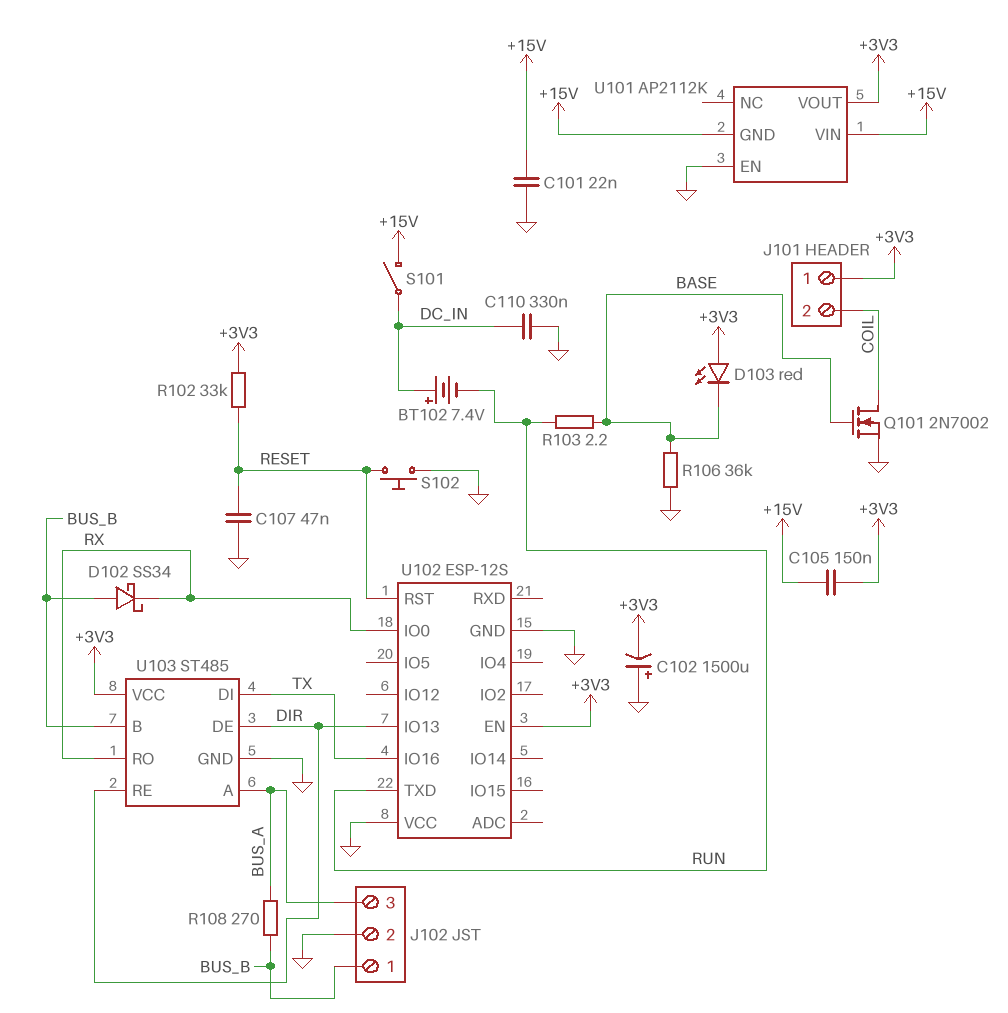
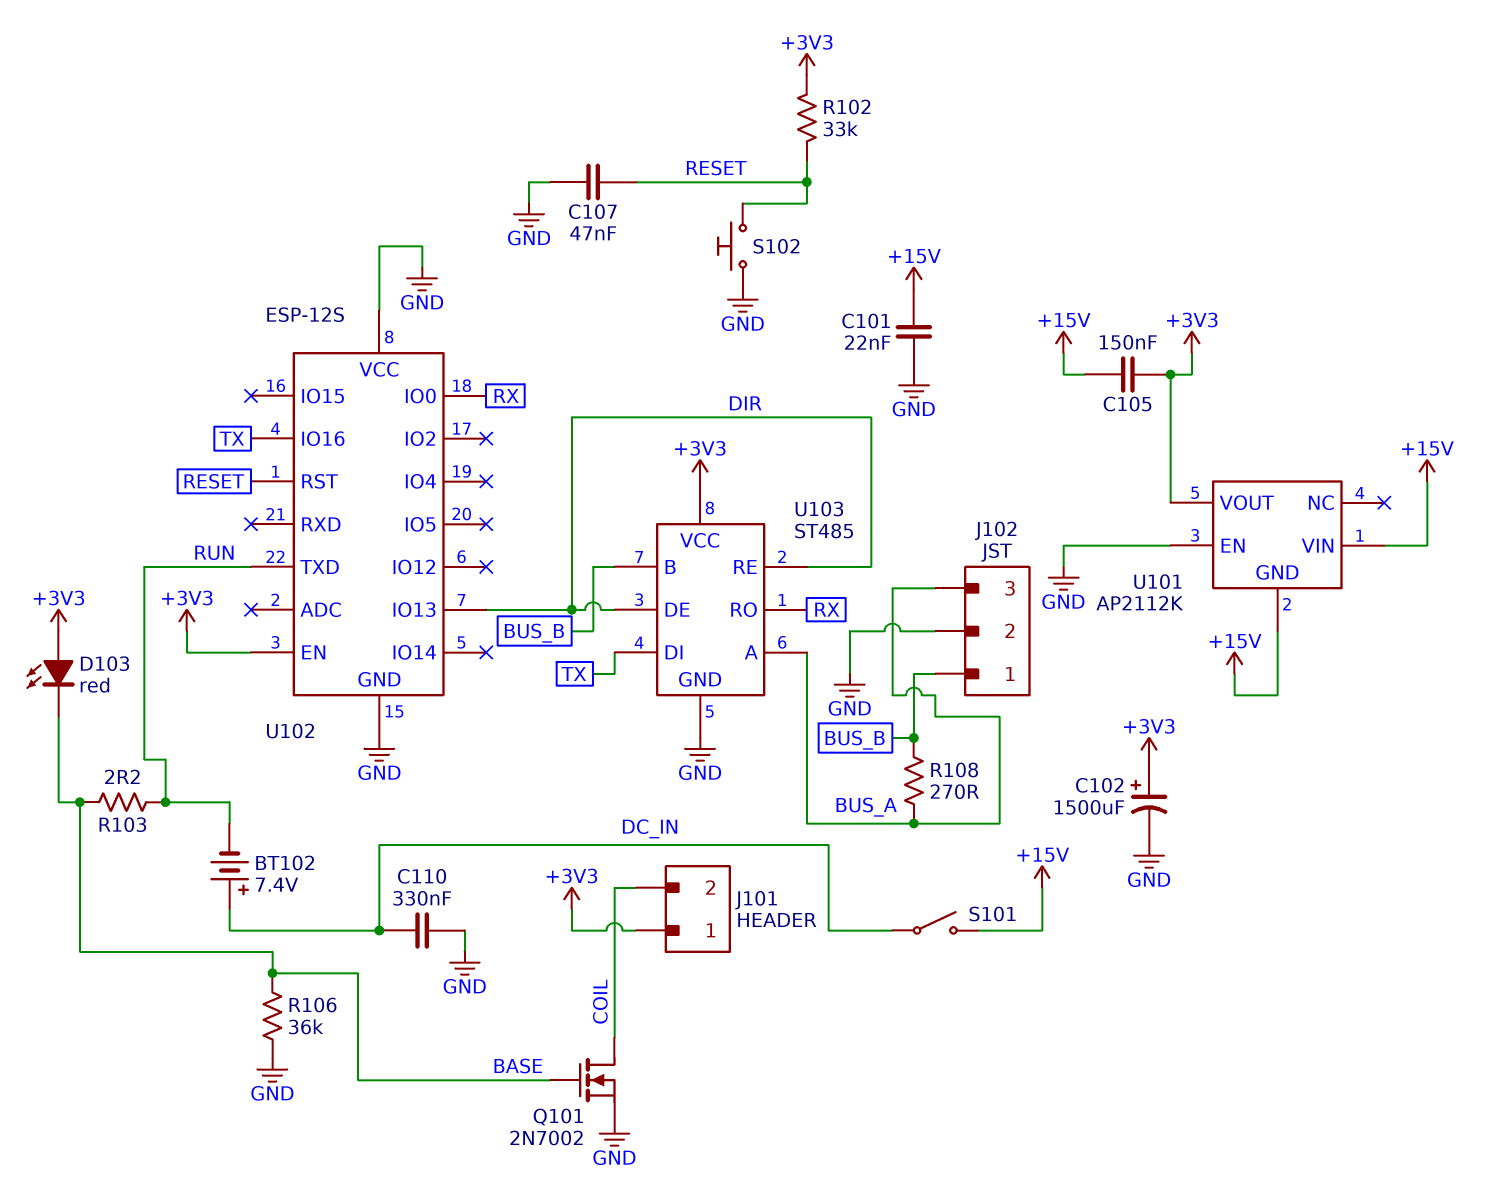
C102: 1500uF (plus GND, minus +3V3) -> 1500uF (plus +3V3, minus GND)
D102: schottky SS34 (A BUS_B, K RX) -> none

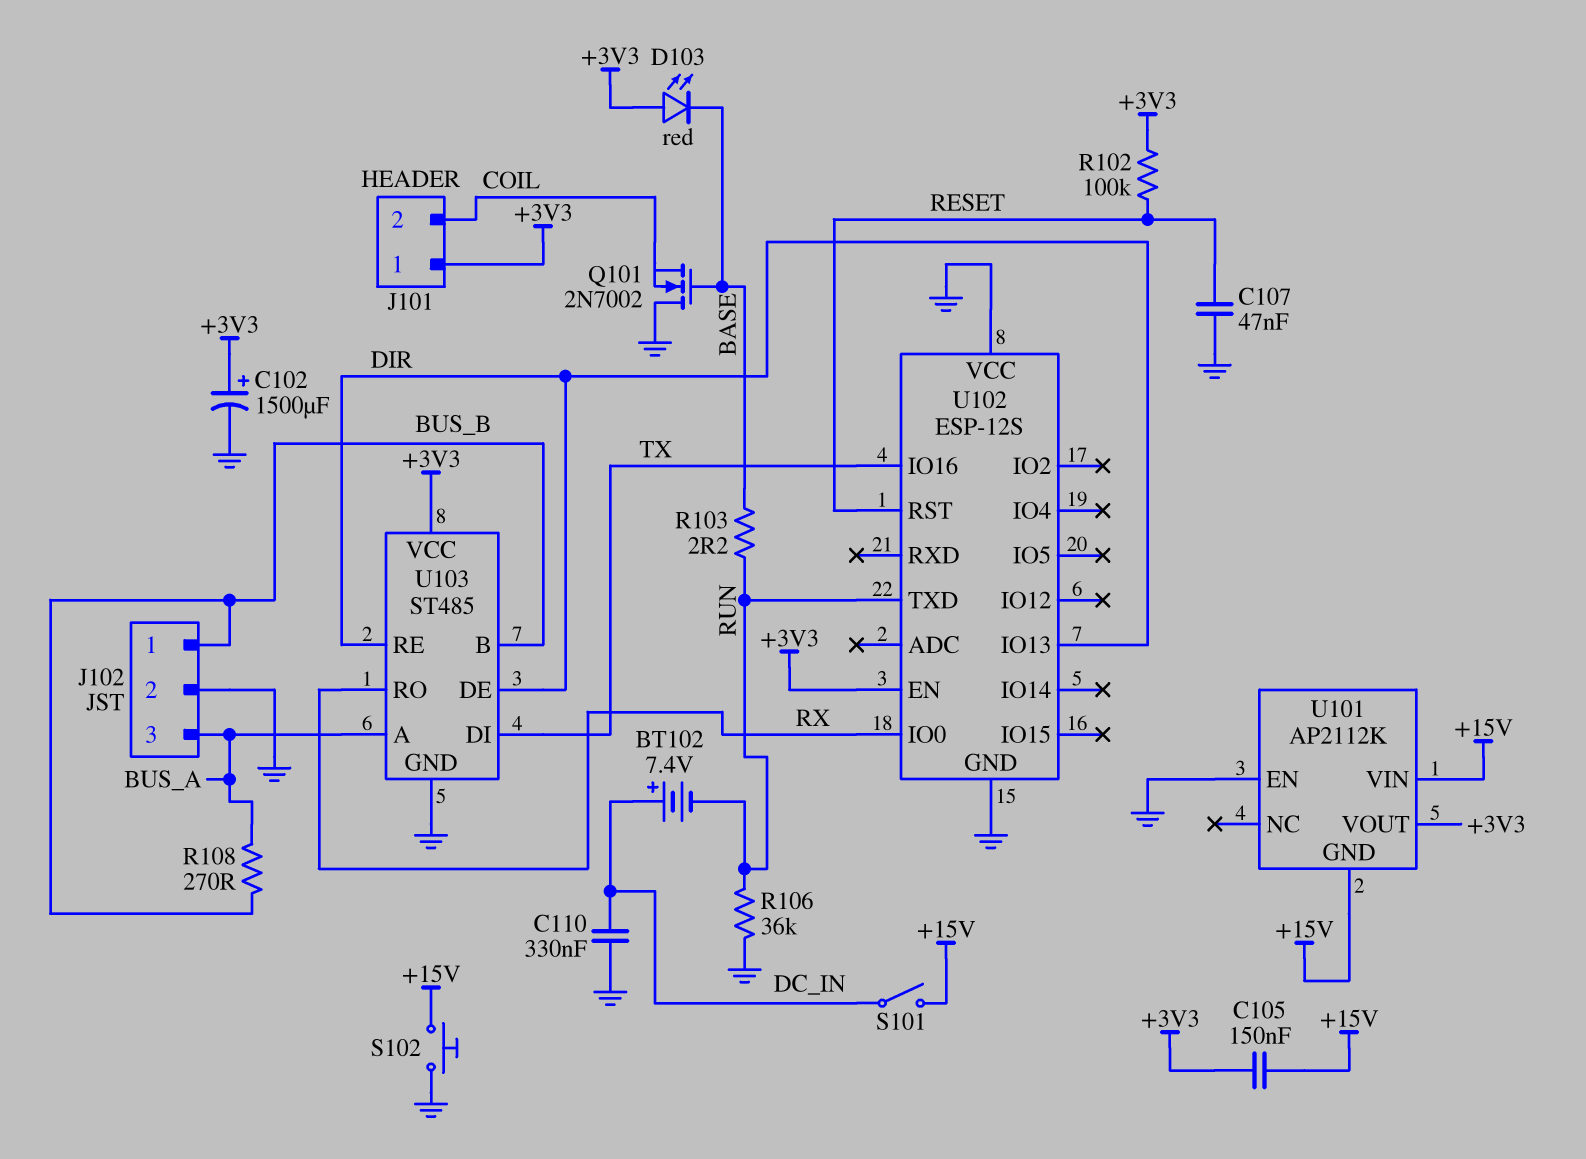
C101: 22nF (+15V, GND) -> none
Q101: NMOS 2N7002 (G BASE, D COIL, S GND) -> NMOS 2N7002 (G BASE, D GND, S COIL)
R102: 33k (+3V3, RESET) -> 100k (+3V3, RESET)
R106: 36k (BASE, GND) -> 36k (GND, RUN)
S102: button (GND, RESET) -> button (+15V, GND)

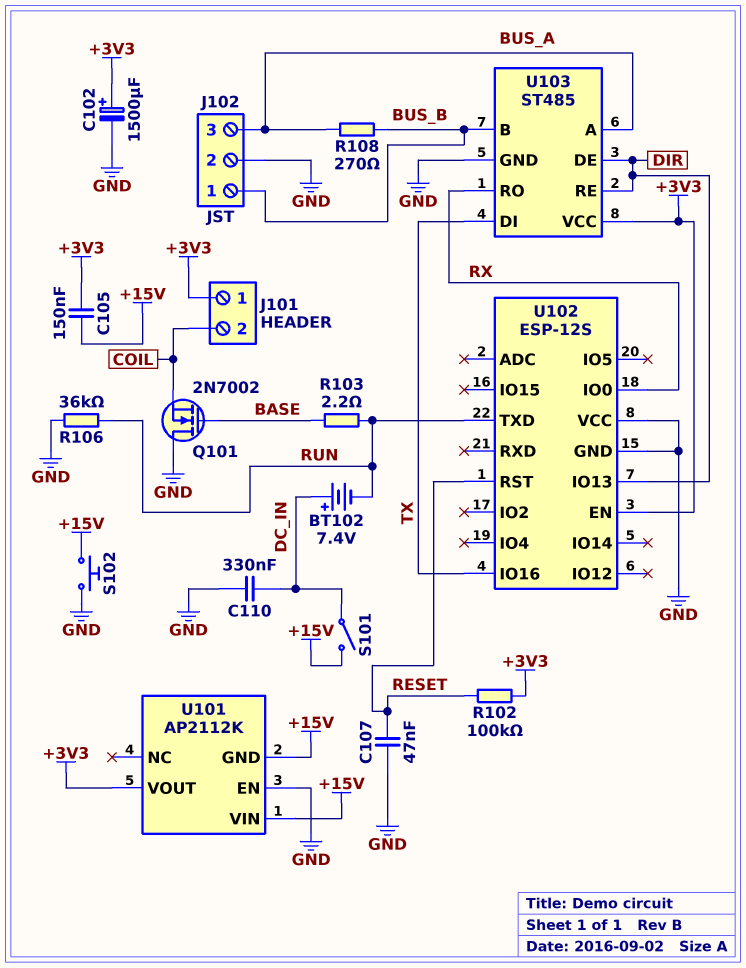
D103: LED red (A +3V3, K BASE) -> none

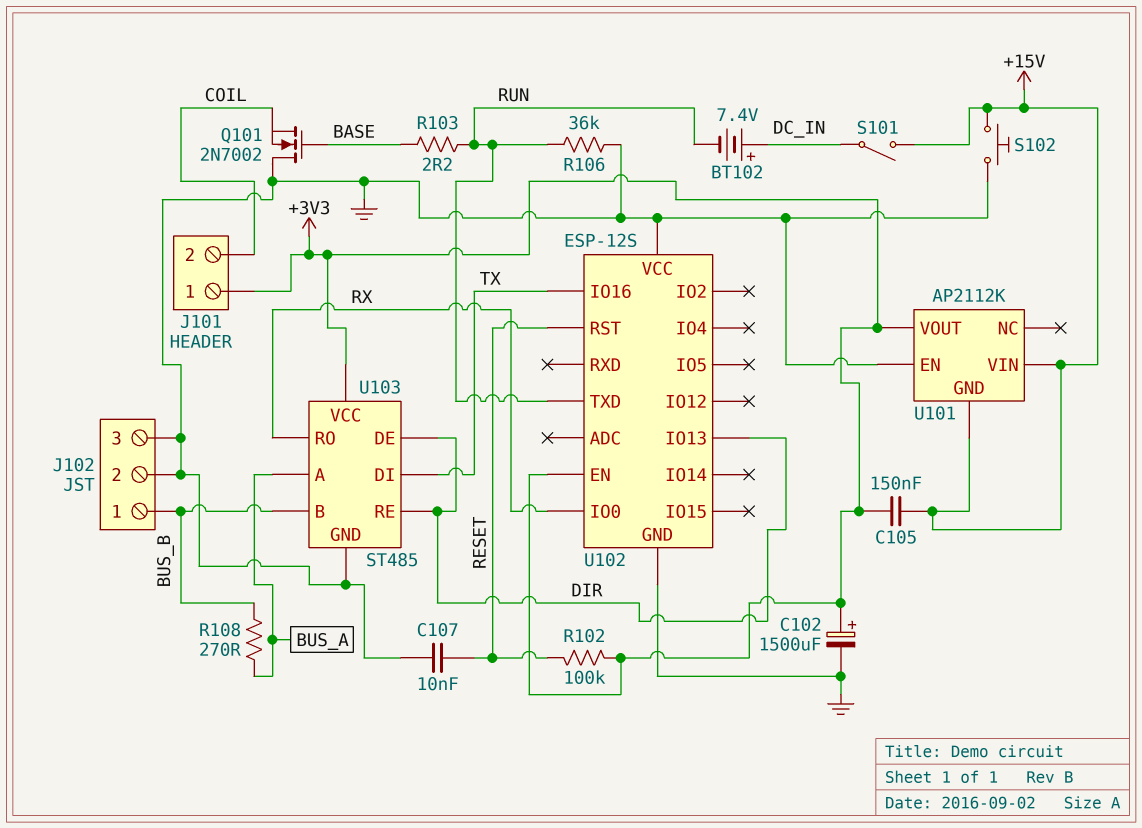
C107: 47nF (GND, RESET) -> 10nF (GND, RESET)
C110: 330nF (DC_IN, GND) -> none
J102 pin 3: BUS_A -> GND

